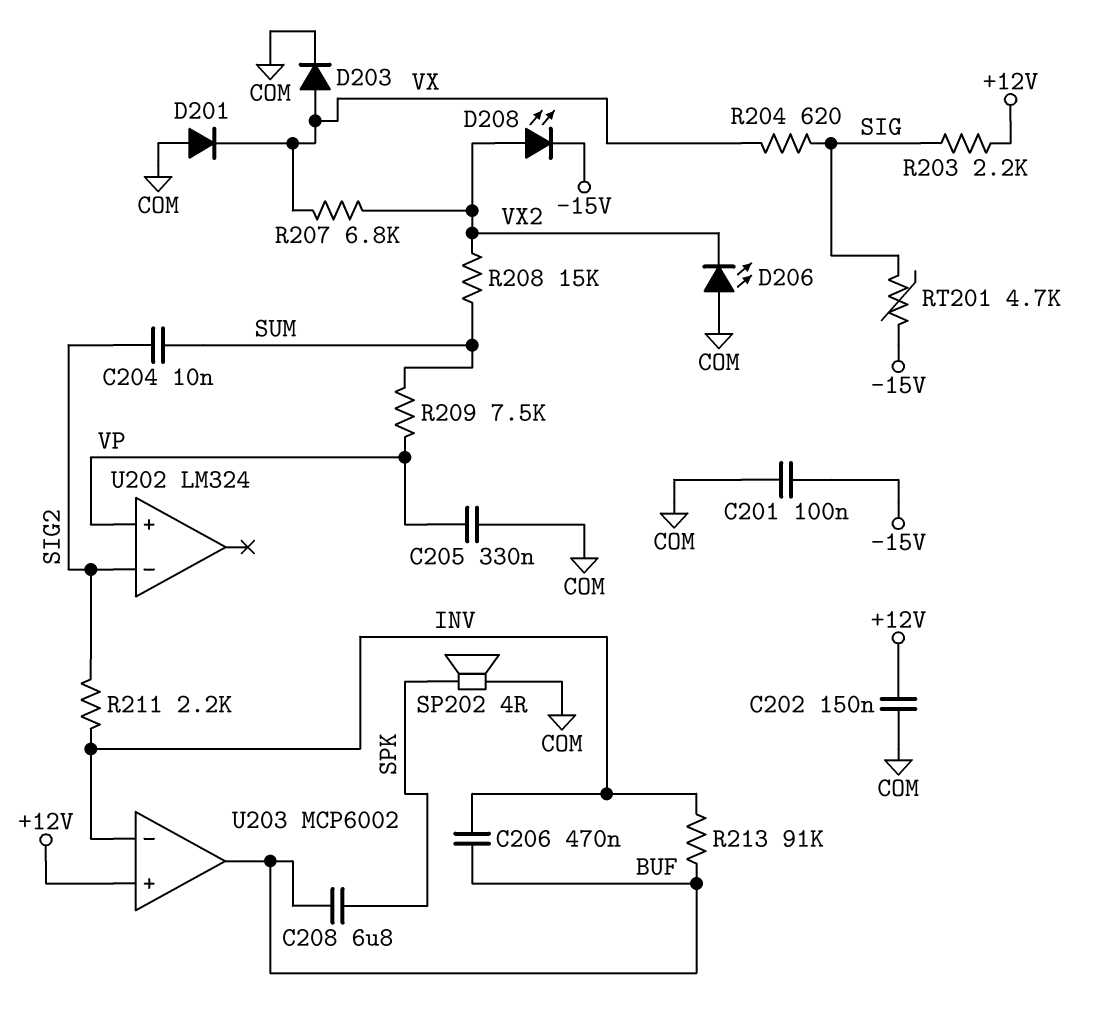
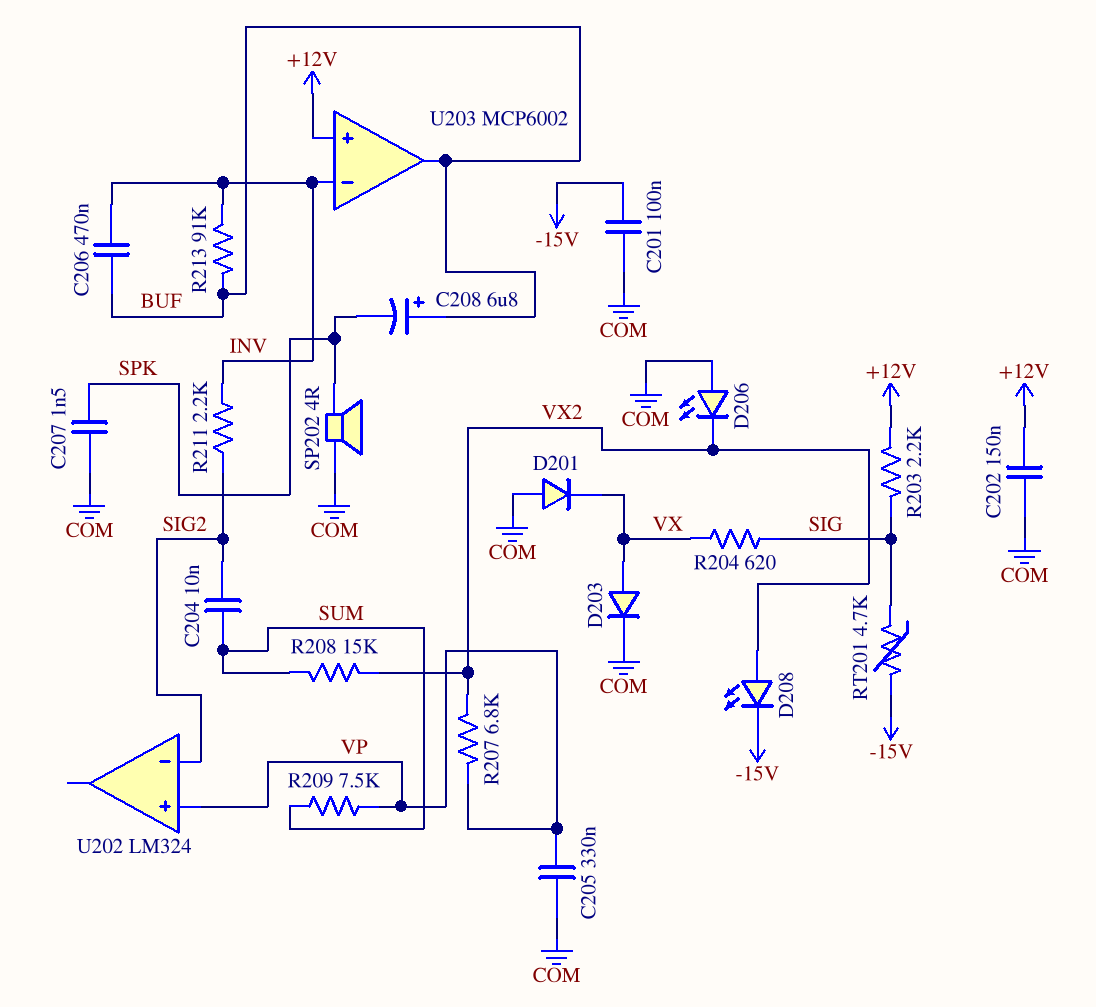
C207: none -> 1.5nF (COM, SPK)
C208: 6.8uF (BUF, SPK) -> 6.8uF (plus BUF, minus SPK)
R207: 6.8k (VX, VX2) -> 6.8k (VP, VX2)

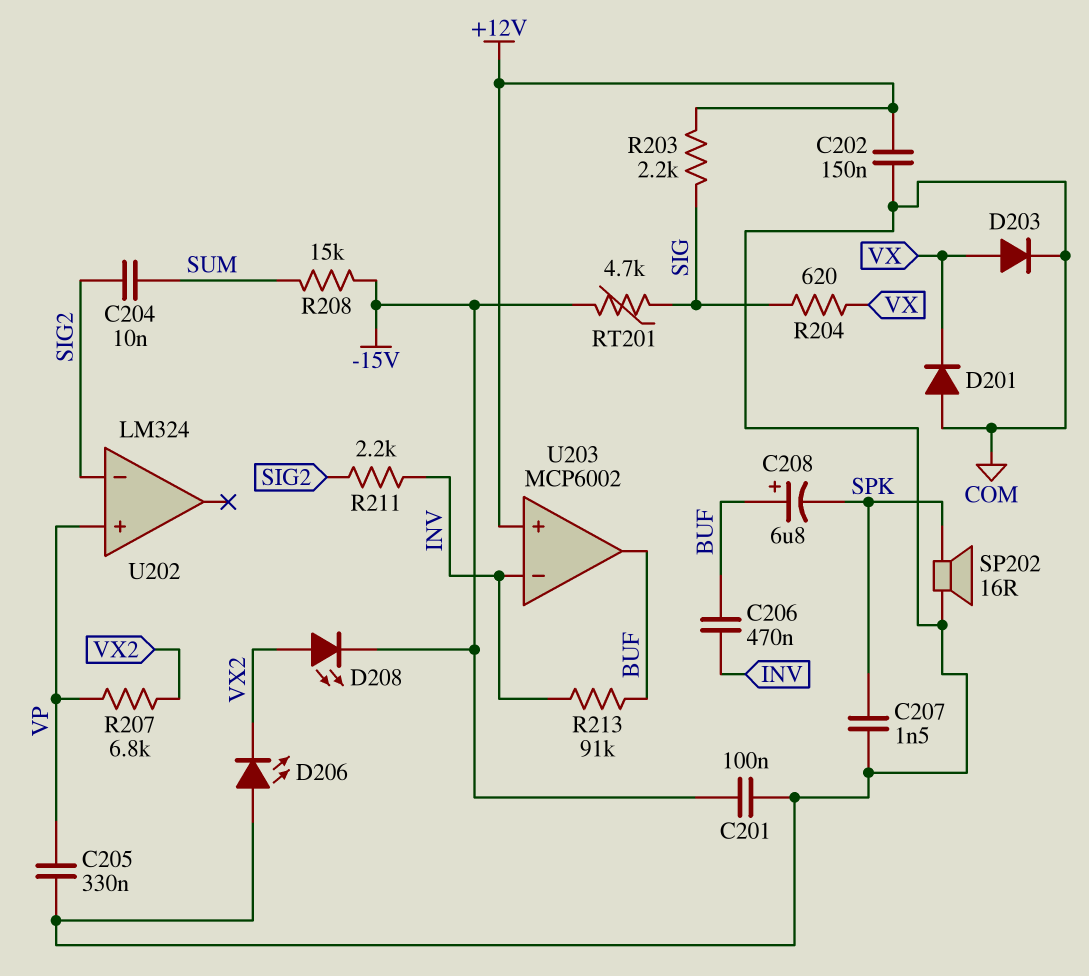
R208: 15k (SUM, VX2) -> 15k (-15V, SUM)
R209: 7.5k (SUM, VP) -> none
SP202: speaker 4R (COM, SPK) -> speaker 16R (COM, SPK)

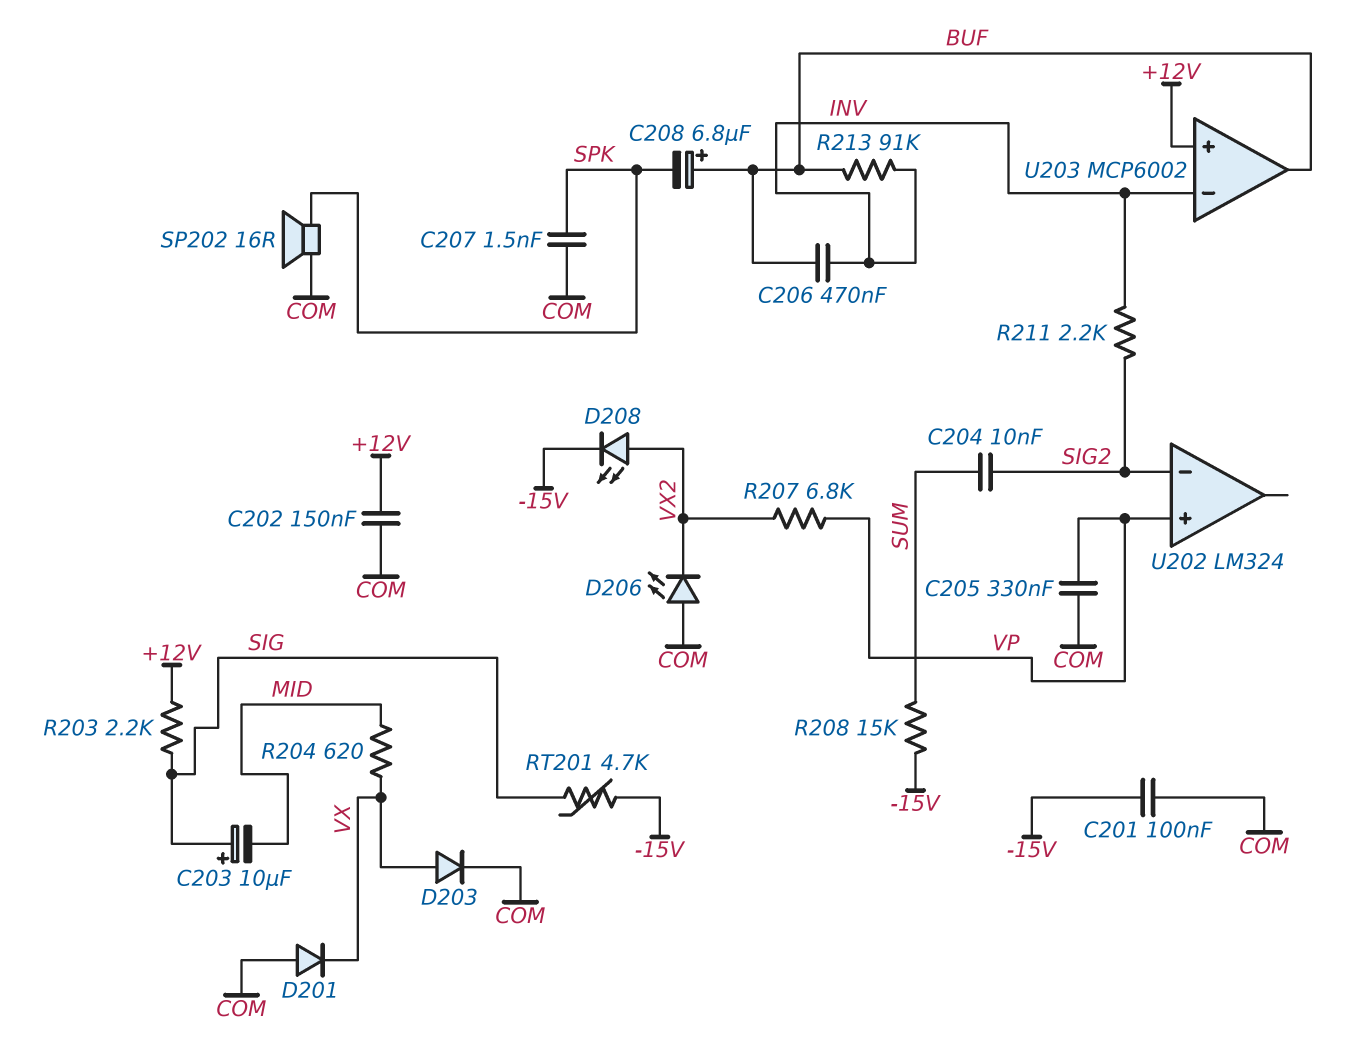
C203: none -> 10uF (plus SIG, minus MID)
R204: 620 (SIG, VX) -> 620 (MID, VX)

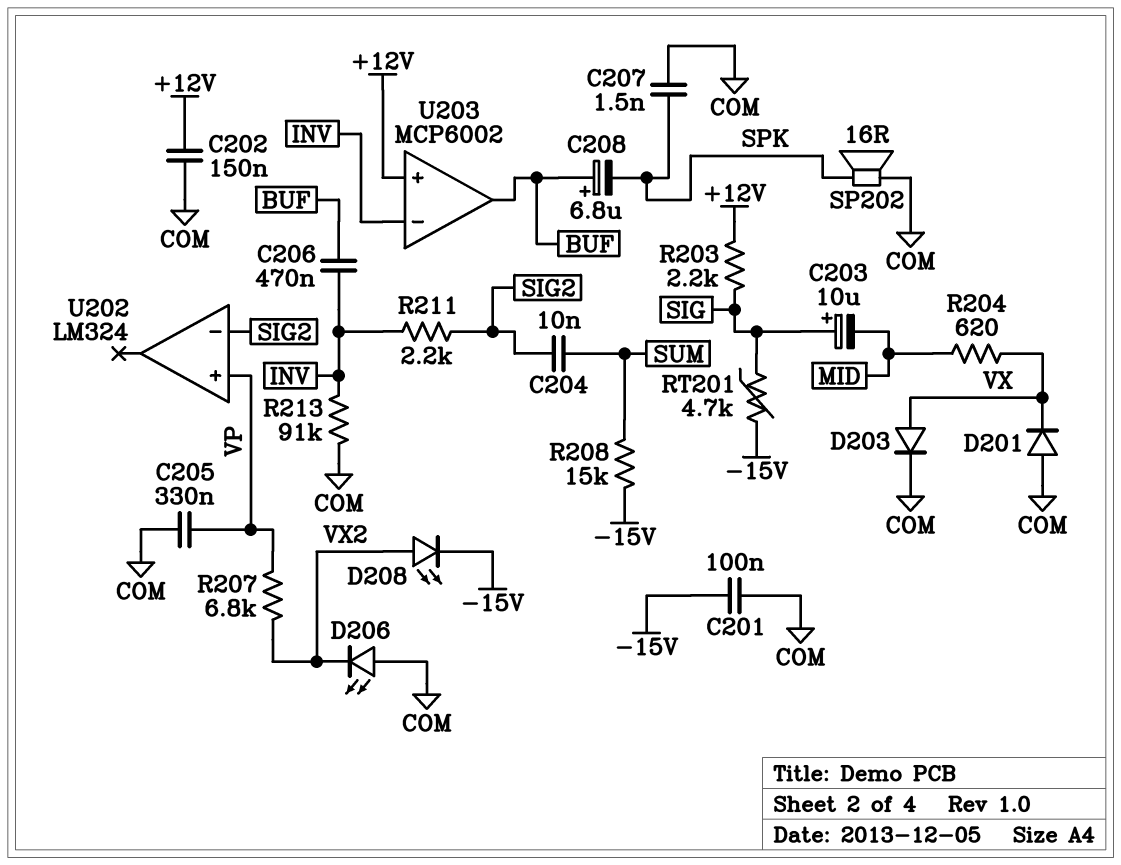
R213: 91k (BUF, INV) -> 91k (COM, INV)

